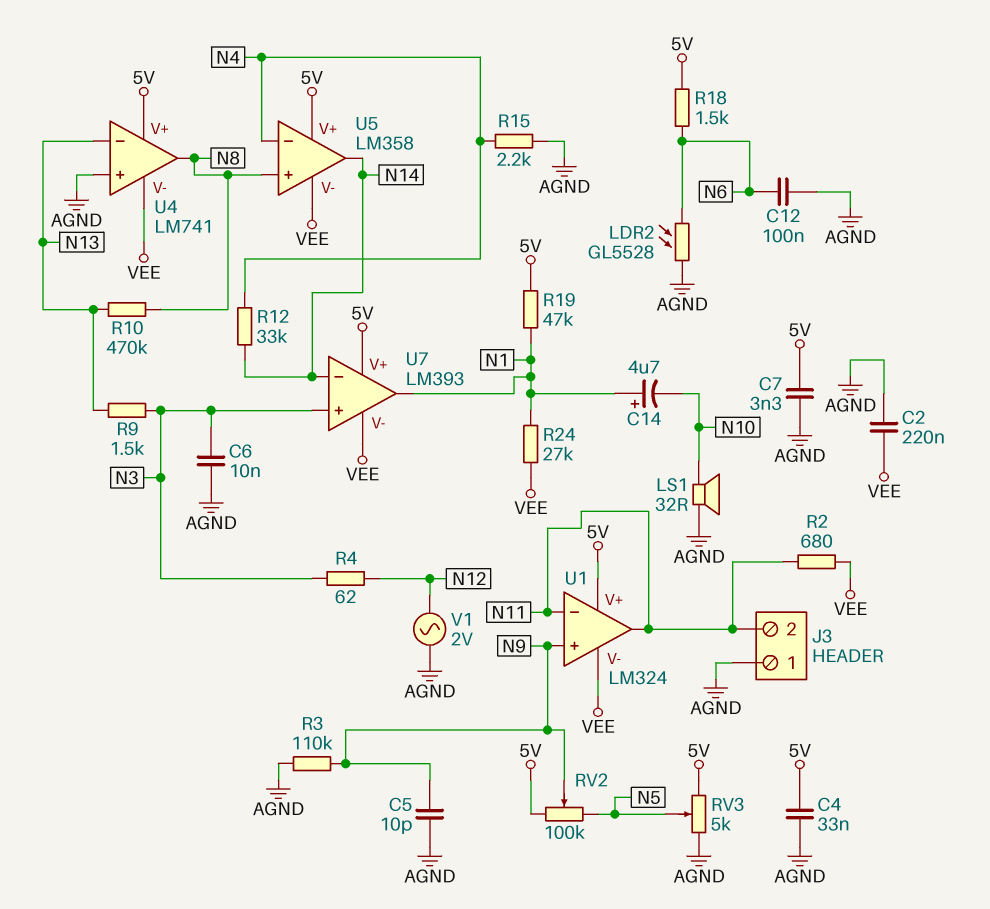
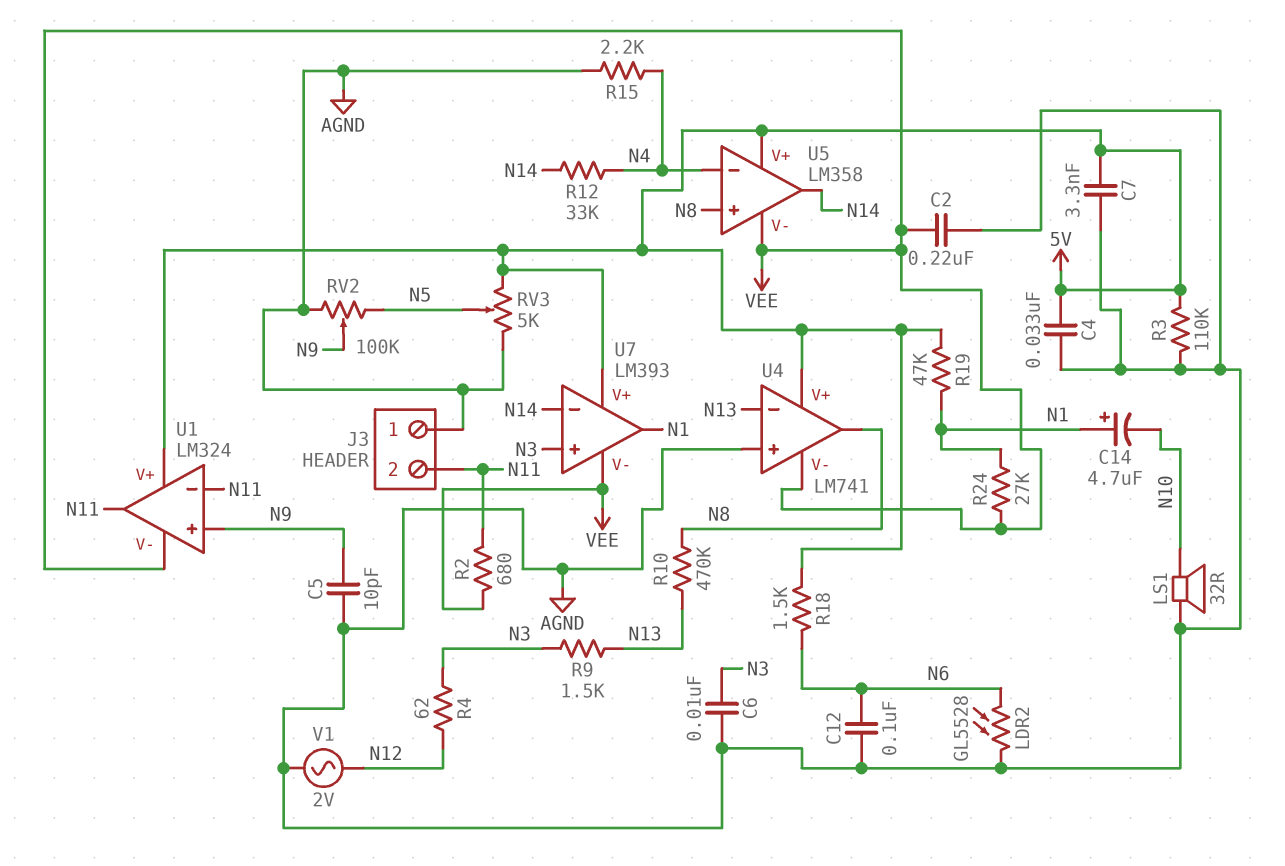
R3: 110k (AGND, N9) -> 110k (5V, AGND)
RV2: 100k (5V, N5, wiper N9) -> 100k (AGND, N5, wiper N9)

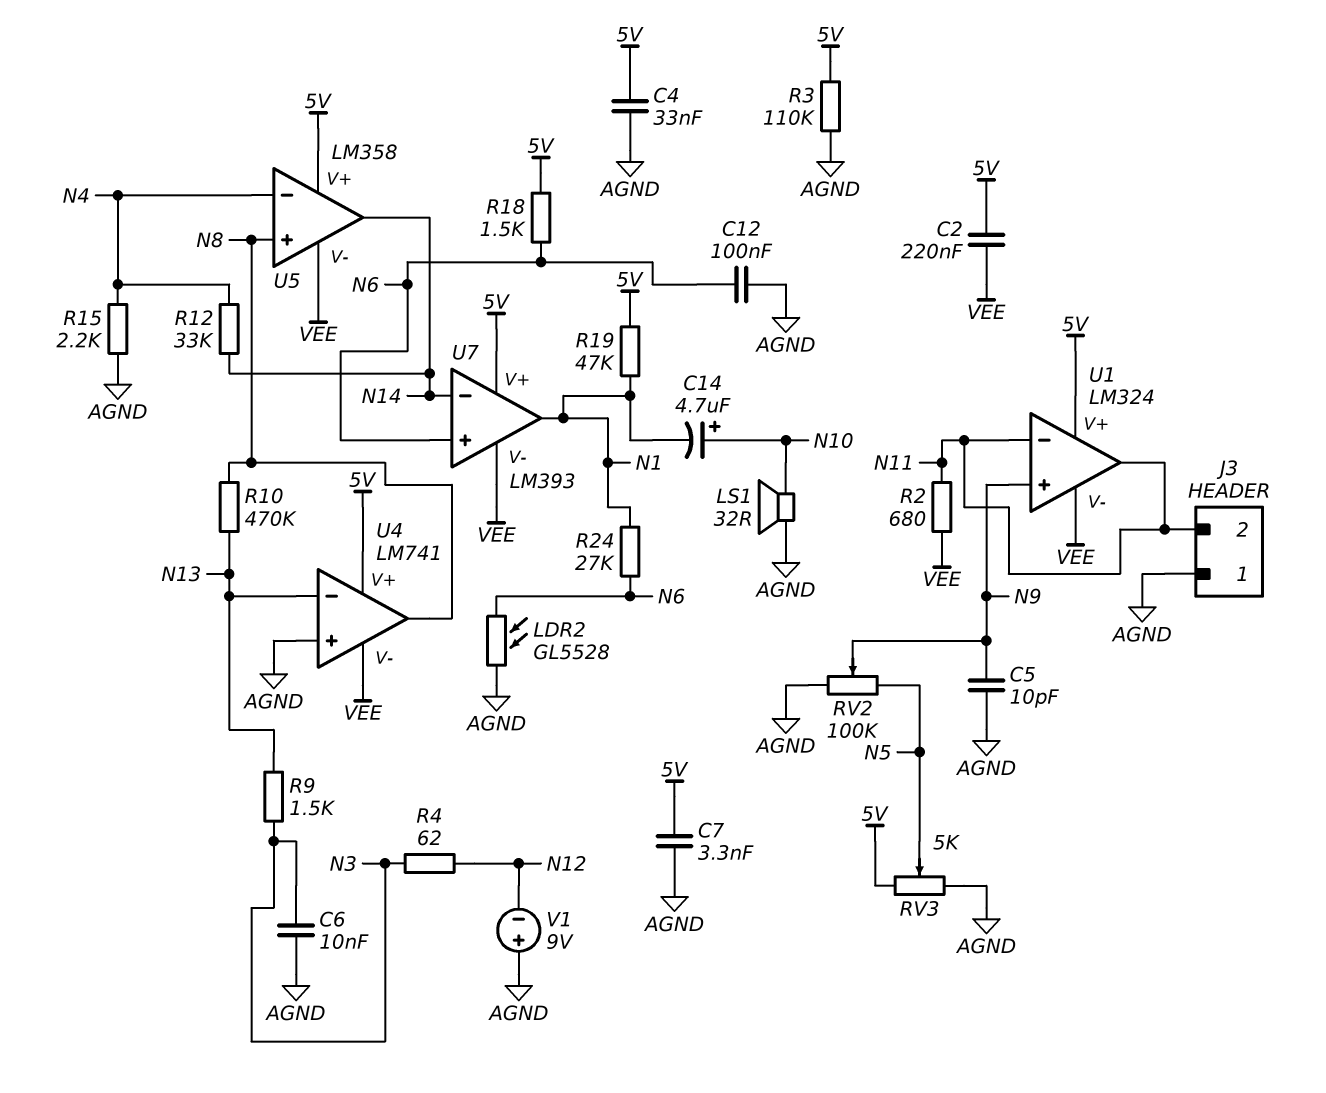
C2: 220nF (AGND, VEE) -> 220nF (5V, VEE)
C14: 4.7uF (plus N1, minus N10) -> 4.7uF (plus N10, minus N1)
R24: 27k (N1, VEE) -> 27k (N1, N6)
U7 pin in+: N3 -> N6
V1: AC 2V (AGND, N12) -> 9V (plus AGND, minus N12)

